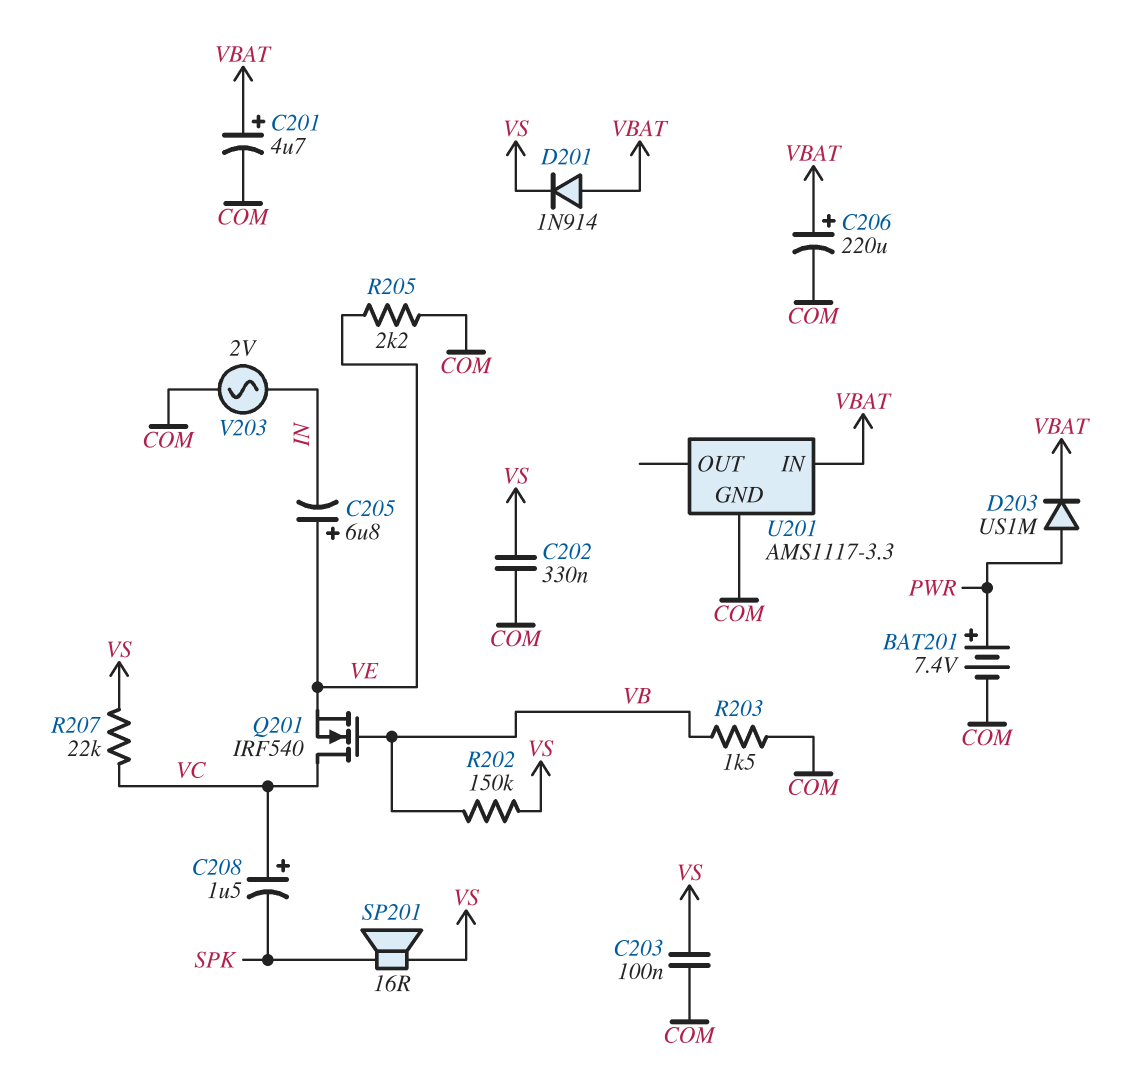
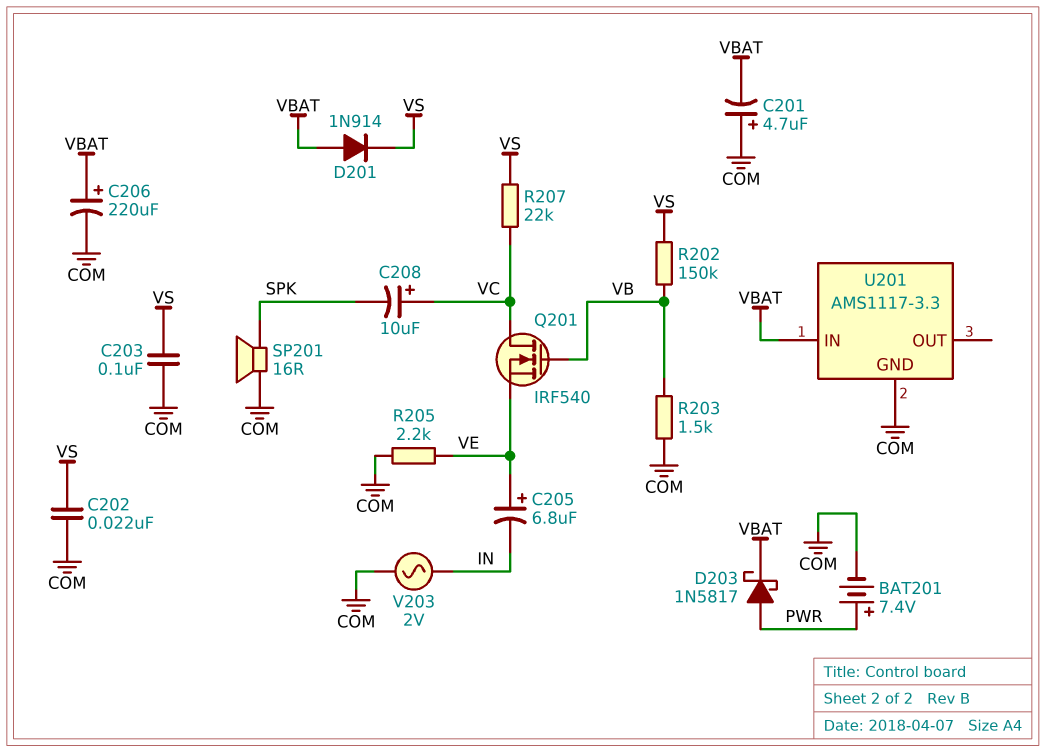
C201: 4.7uF (plus VBAT, minus COM) -> 4.7uF (plus COM, minus VBAT)
C202: 330nF (COM, VS) -> 22nF (COM, VS)
C208: 1.5uF (plus VC, minus SPK) -> 10uF (plus VC, minus SPK)
D203: diode US1M (A PWR, K VBAT) -> schottky 1N5817 (A PWR, K VBAT)
SP201: speaker 16R (SPK, VS) -> speaker 16R (COM, SPK)

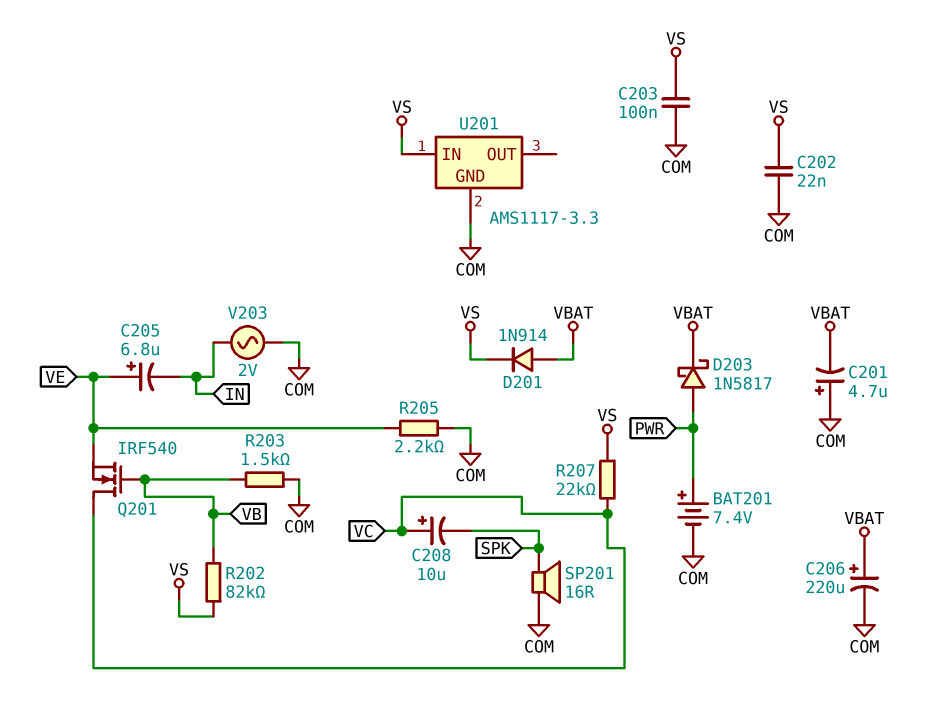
R202: 150k (VB, VS) -> 82k (VB, VS)
U201 pin IN: VBAT -> VS

